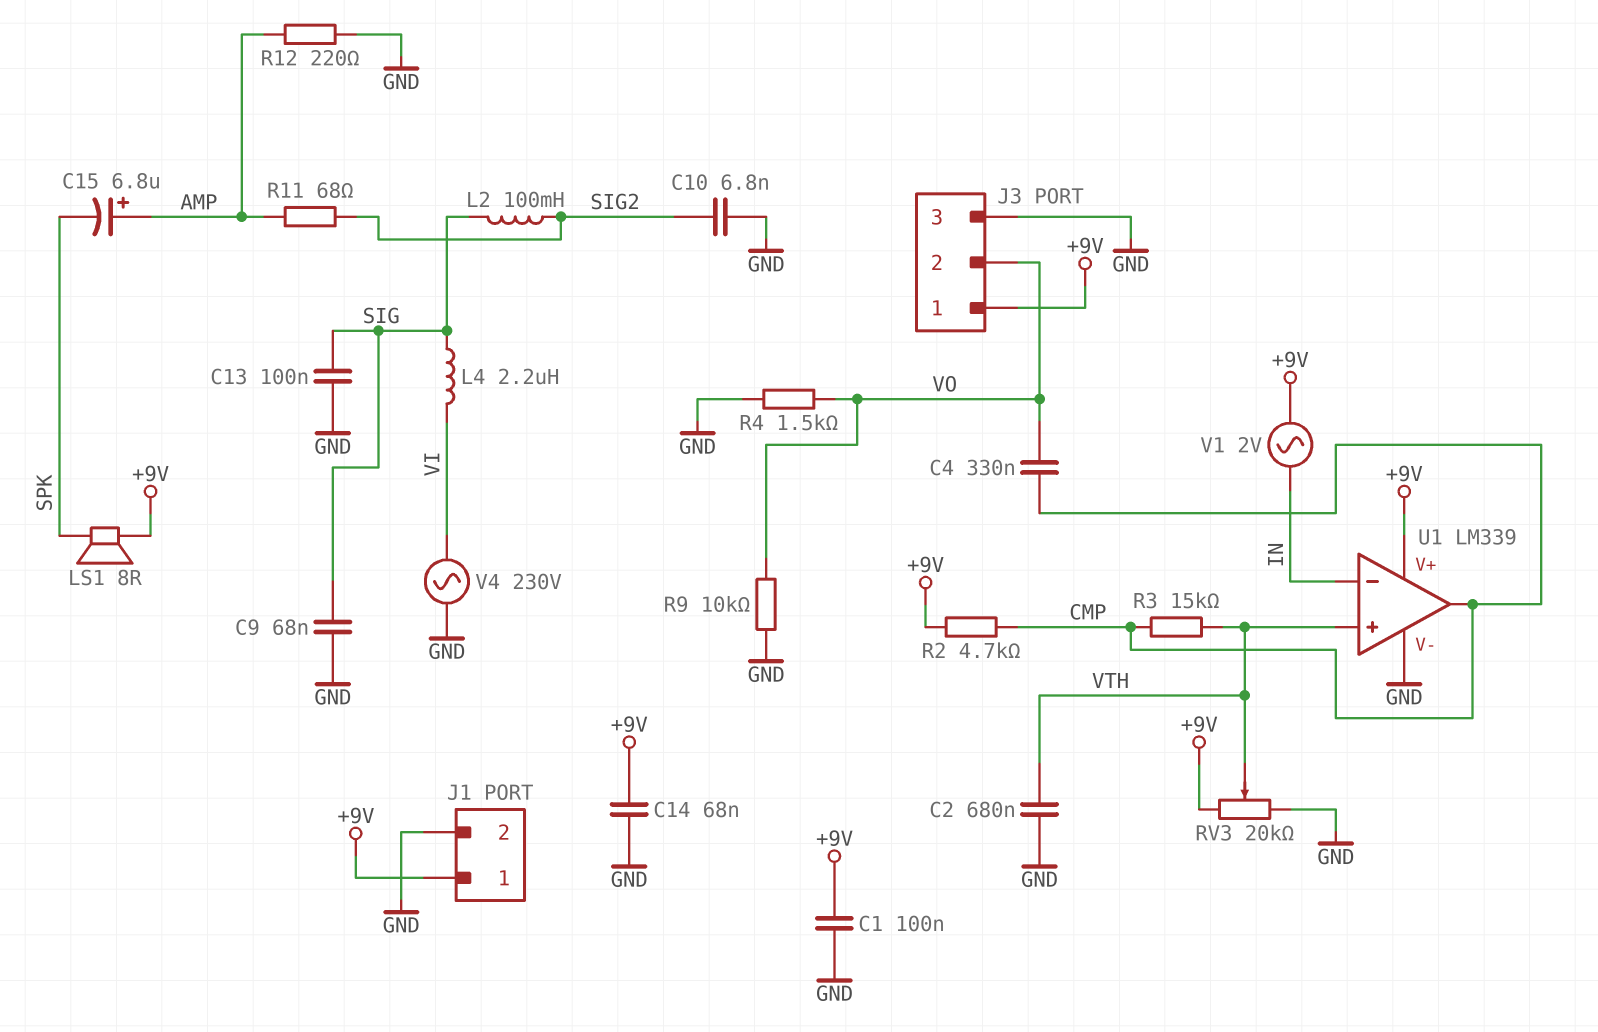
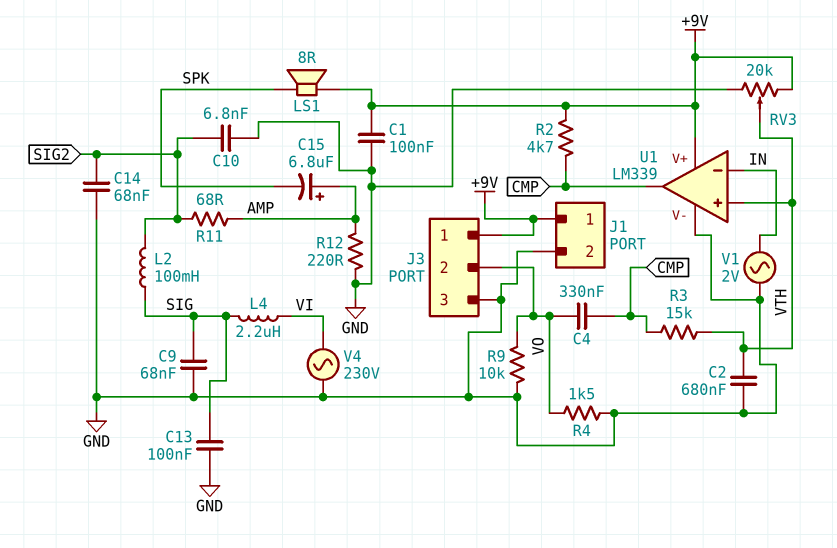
C14: 68nF (+9V, GND) -> 68nF (GND, SIG2)
V1: AC 2V (+9V, IN) -> AC 2V (GND, IN)

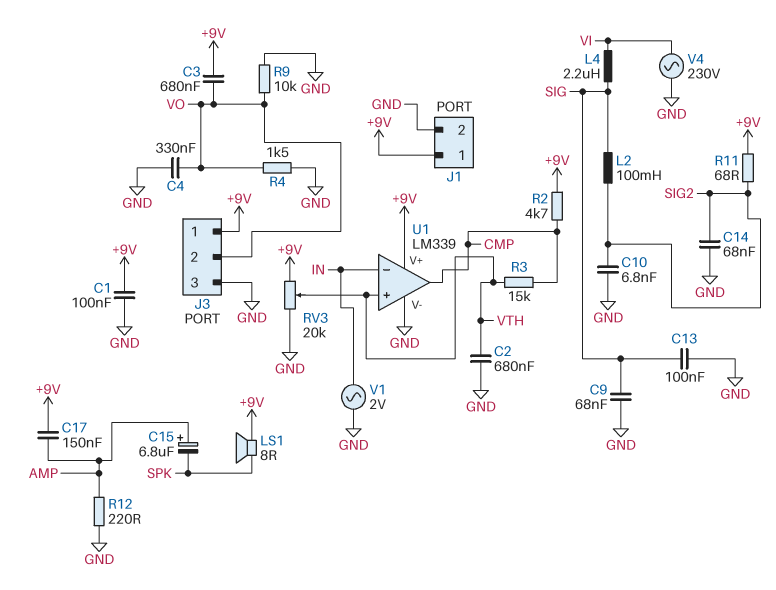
C3: none -> 680nF (+9V, VO)
C4: 330nF (CMP, VO) -> 330nF (GND, VO)
C17: none -> 150nF (+9V, AMP)
R11: 68 (AMP, SIG2) -> 68 (+9V, SIG2)

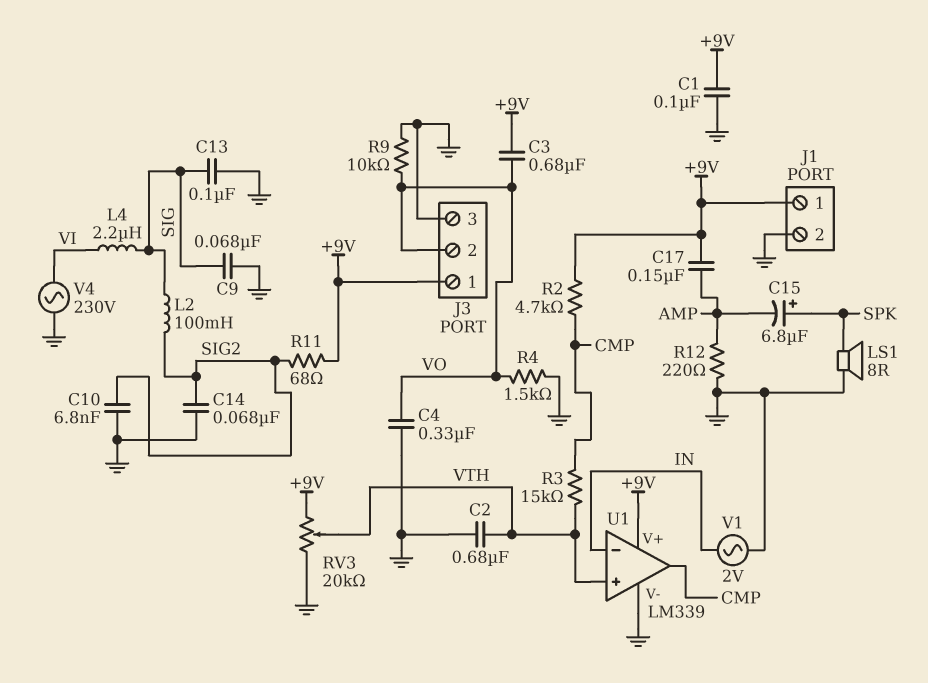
C15: 6.8uF (plus AMP, minus SPK) -> 6.8uF (plus SPK, minus AMP)
LS1: speaker 8R (+9V, SPK) -> speaker 8R (GND, SPK)

